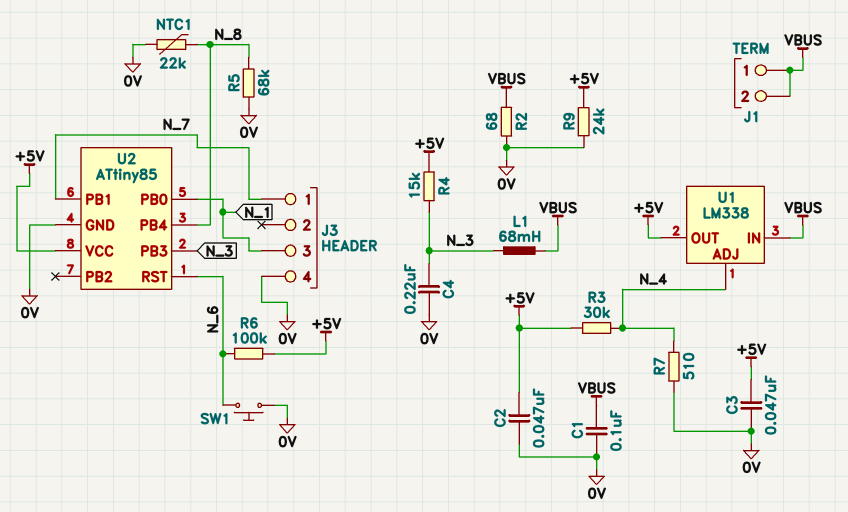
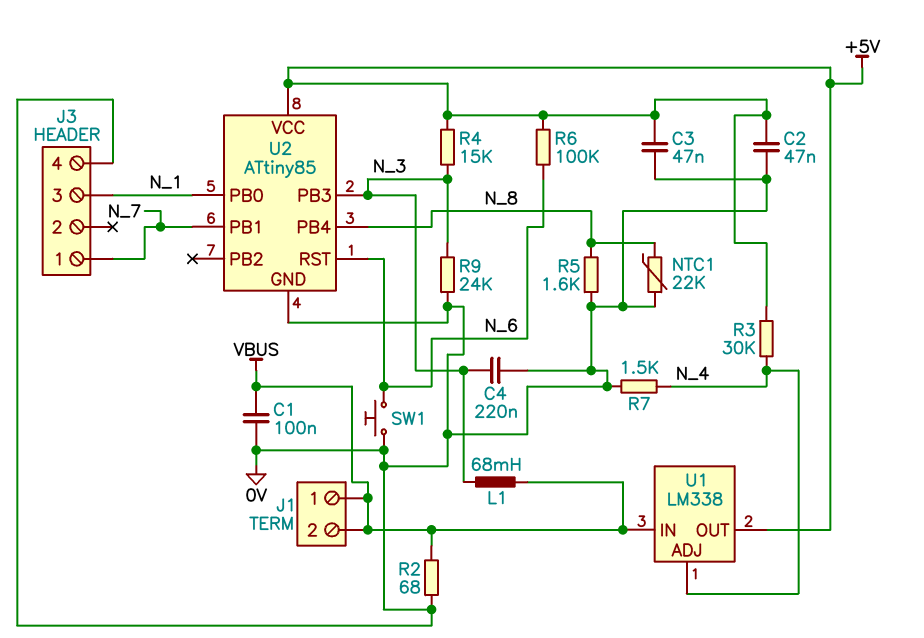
R5: 68k (0V, N_8) -> 1.6k (0V, N_8)
R7: 510 (0V, N_4) -> 1.5k (0V, N_4)
R9: 24k (+5V, 0V) -> 24k (0V, N_3)

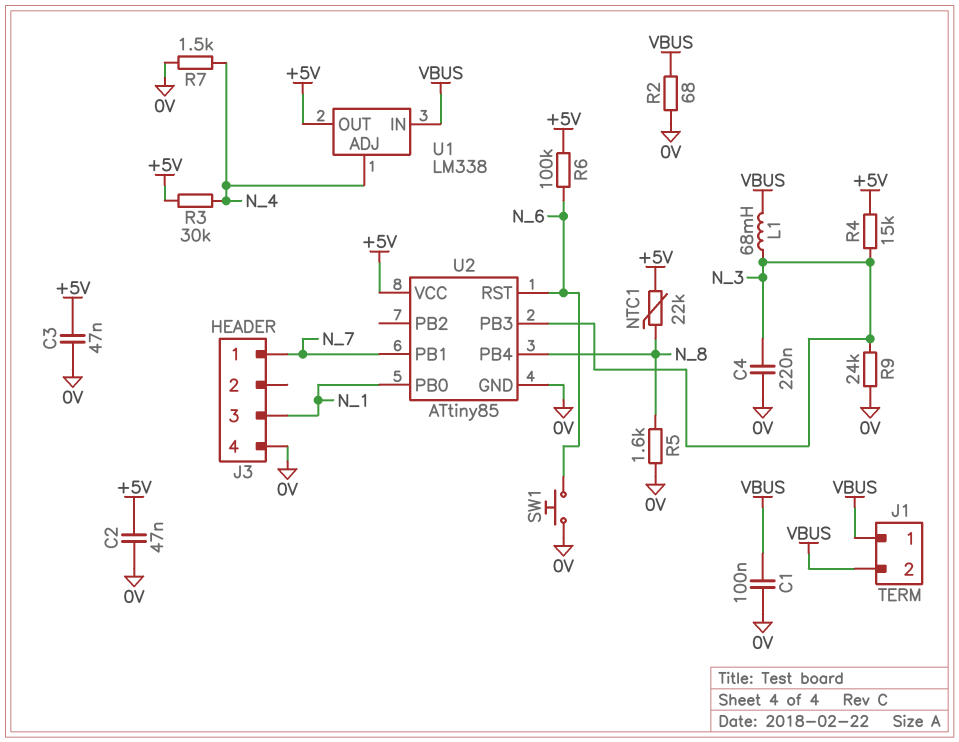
NTC1: 22k (0V, N_8) -> 22k (+5V, N_8)

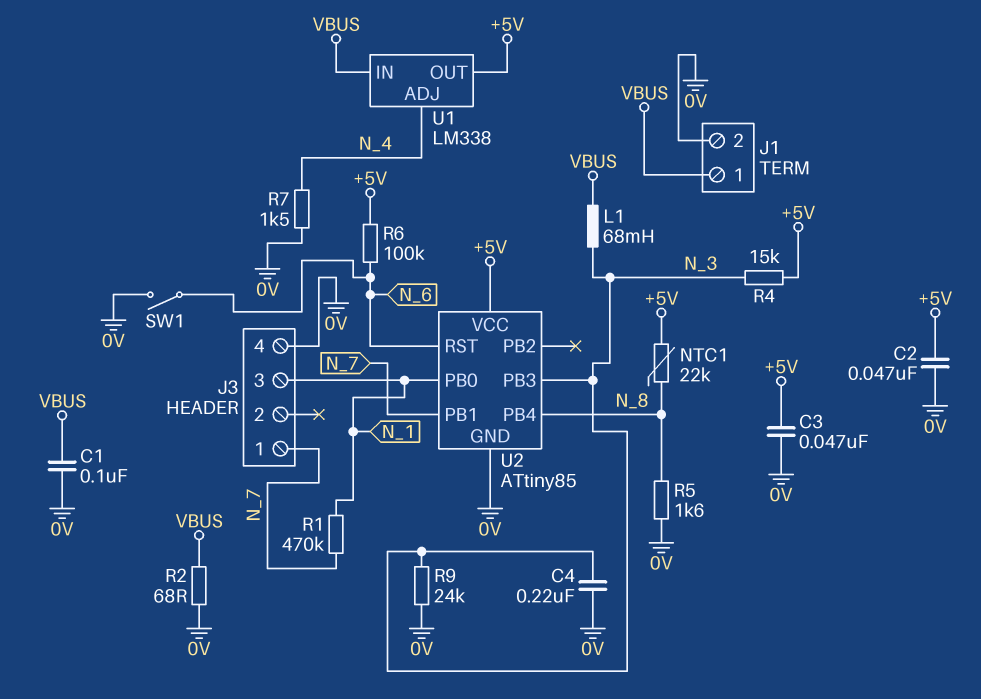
J1 pin 2: VBUS -> 0V
R1: none -> 470k (N_1, N_7)
R3: 30k (+5V, N_4) -> none
SW1: button (0V, N_6) -> switch (0V, N_6)

